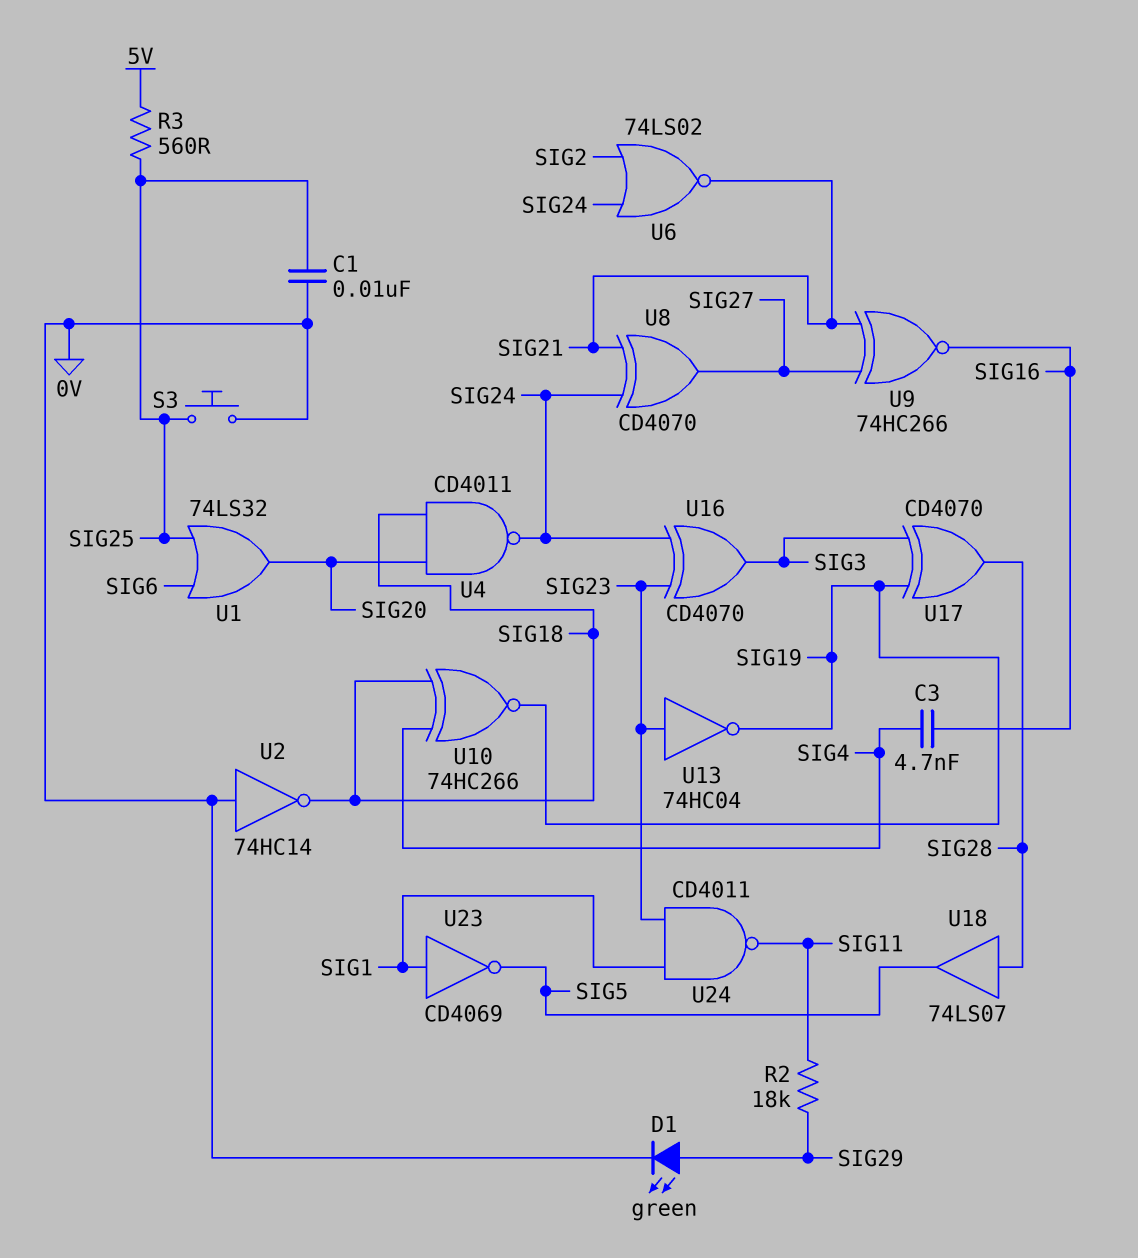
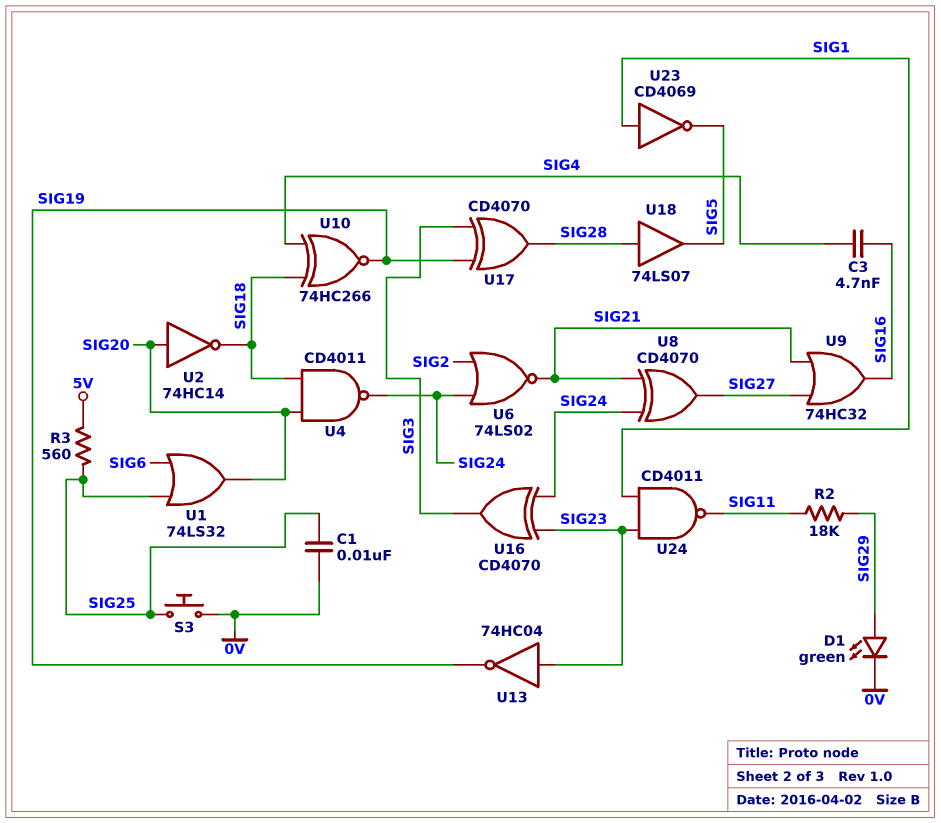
U2: NOT 74HC14 (in 0V, out SIG18) -> NOT 74HC14 (in SIG20, out SIG18)
U9: XNOR 74HC266 (in SIG21, in SIG27, out SIG16) -> OR 74HC32 (in SIG21, in SIG27, out SIG16)

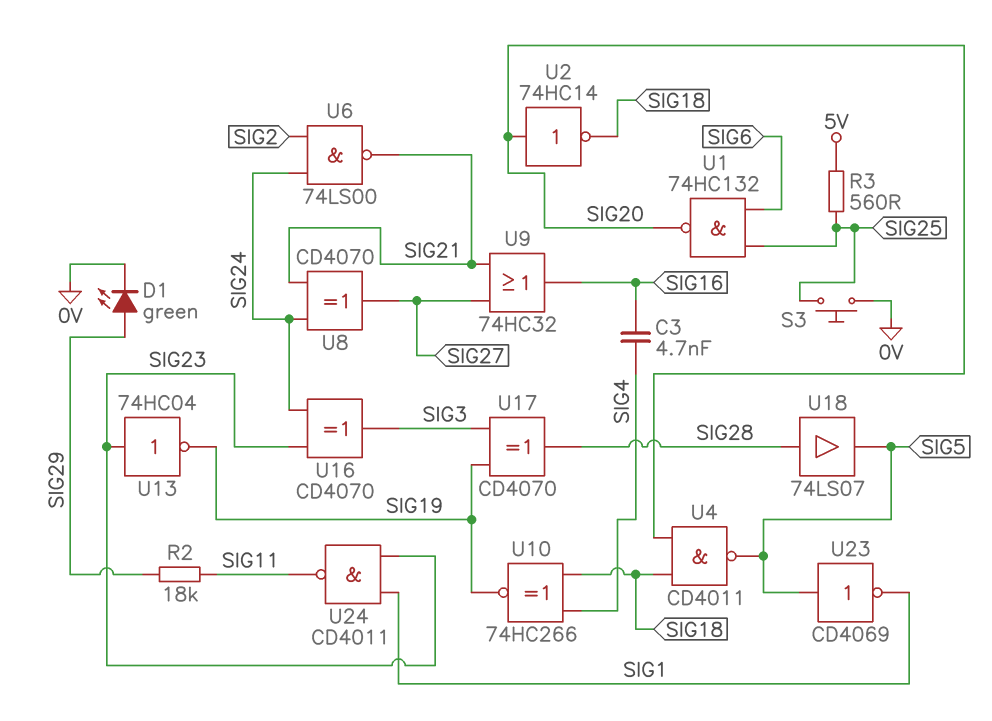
C1: 10nF (0V, SIG25) -> none
U1: OR 74LS32 (in SIG6, in SIG25, out SIG20) -> NAND 74HC132 (in SIG6, in SIG25, out SIG20)
U4: NAND CD4011 (in SIG18, in SIG20, out SIG24) -> NAND CD4011 (in SIG18, in SIG20, out SIG5)
U6: NOR 74LS02 (in SIG2, in SIG24, out SIG21) -> NAND 74LS00 (in SIG2, in SIG24, out SIG21)
U23: NOT CD4069 (in SIG1, out SIG5) -> NOT CD4069 (in SIG5, out SIG1)

